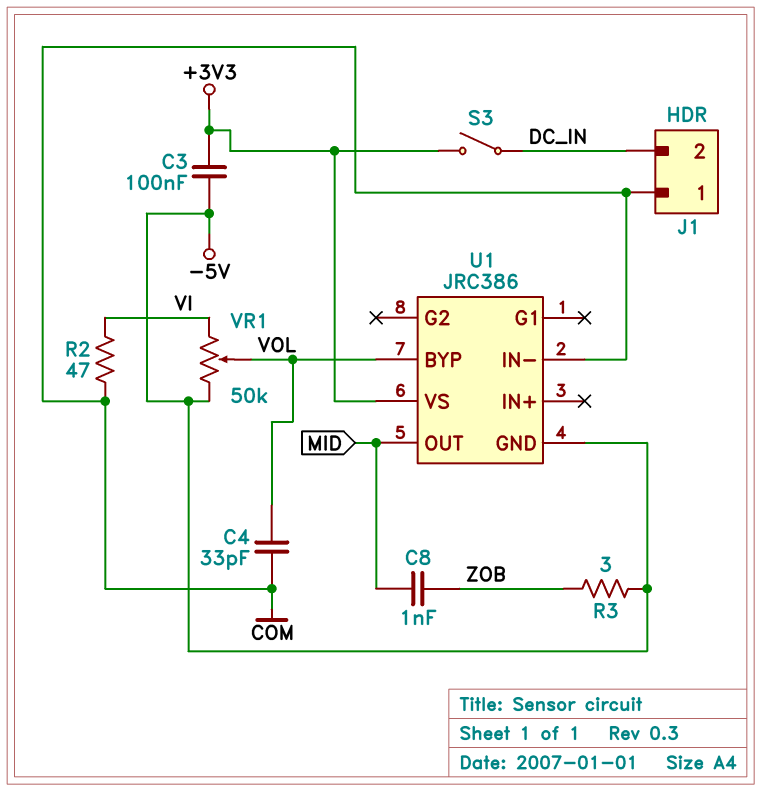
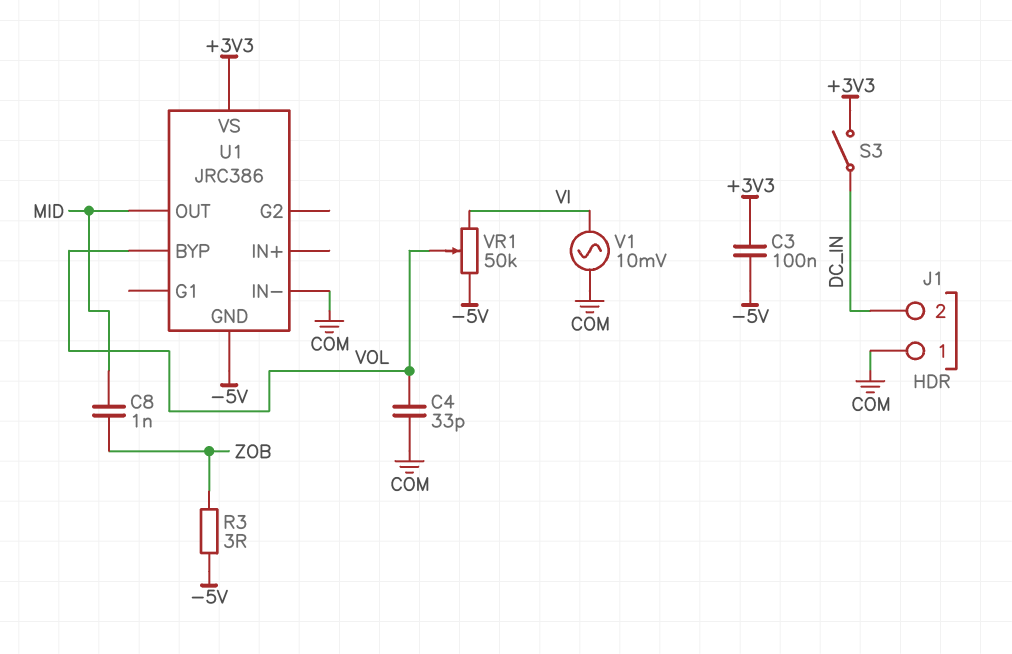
R2: 47 (COM, VI) -> none
V1: none -> AC 10mV (COM, VI)

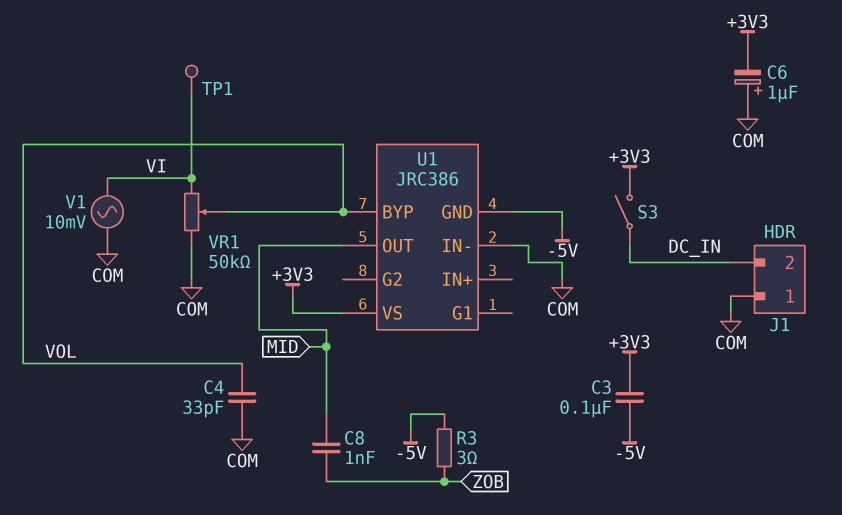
C6: none -> 1uF (plus COM, minus +3V3)
TP1: none -> test point (VI)
VR1: 50k (-5V, VI, wiper VOL) -> 50k (COM, VI, wiper VOL)

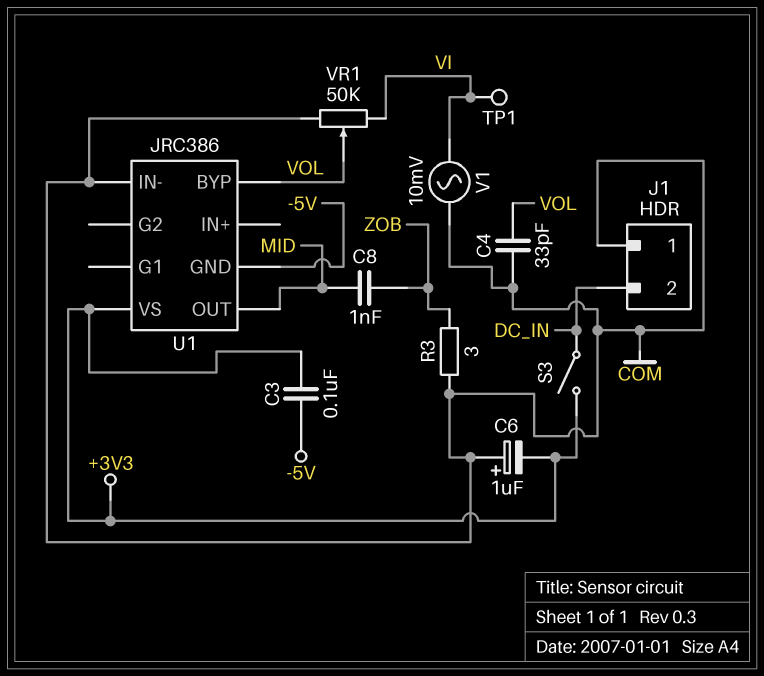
R3: 3 (-5V, ZOB) -> 3 (COM, ZOB)

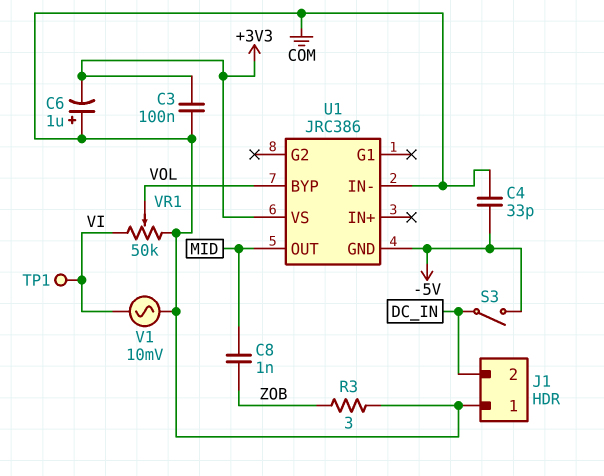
C3: 100nF (+3V3, -5V) -> 100nF (+3V3, COM)
C4: 33pF (COM, VOL) -> 33pF (-5V, COM)
S3: switch (+3V3, DC_IN) -> switch (-5V, DC_IN)

